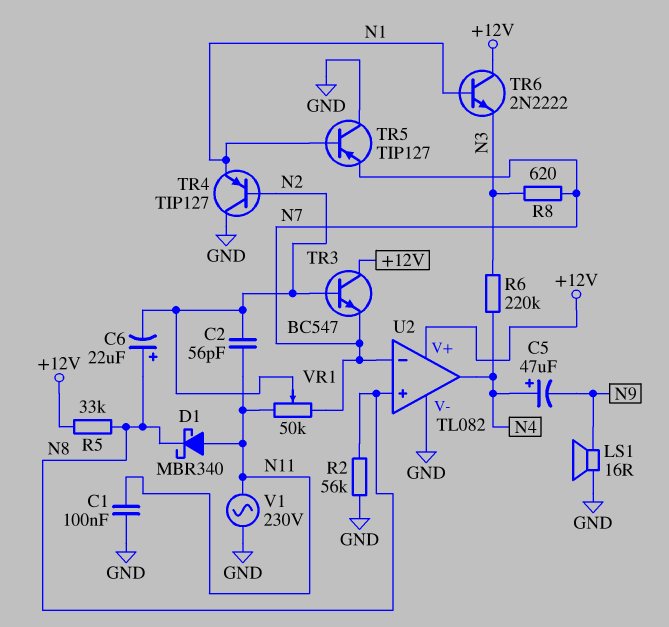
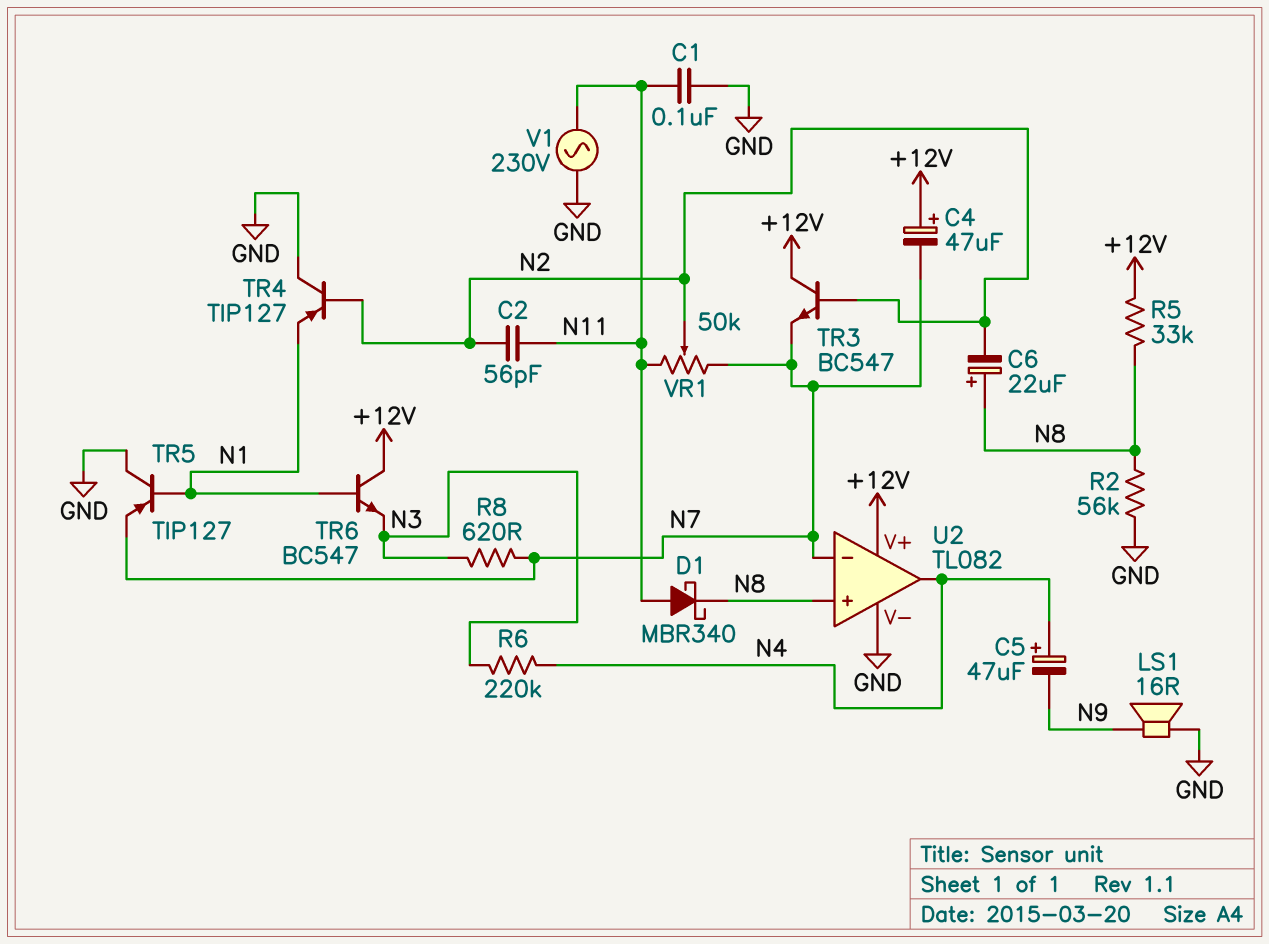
C4: none -> 47uF (plus +12V, minus N7)
TR6: NPN 2N2222 (B N1, C +12V, E N3) -> NPN BC547 (B N1, C +12V, E N3)

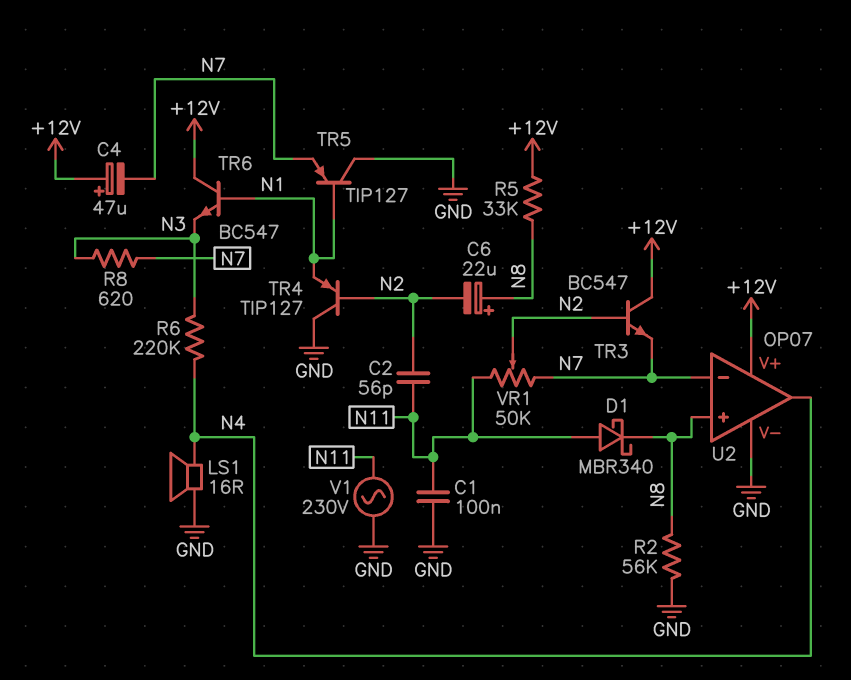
C5: 47uF (plus N4, minus N9) -> none
LS1: speaker 16R (GND, N9) -> speaker 16R (GND, N4)
U2: TL082 -> OP07

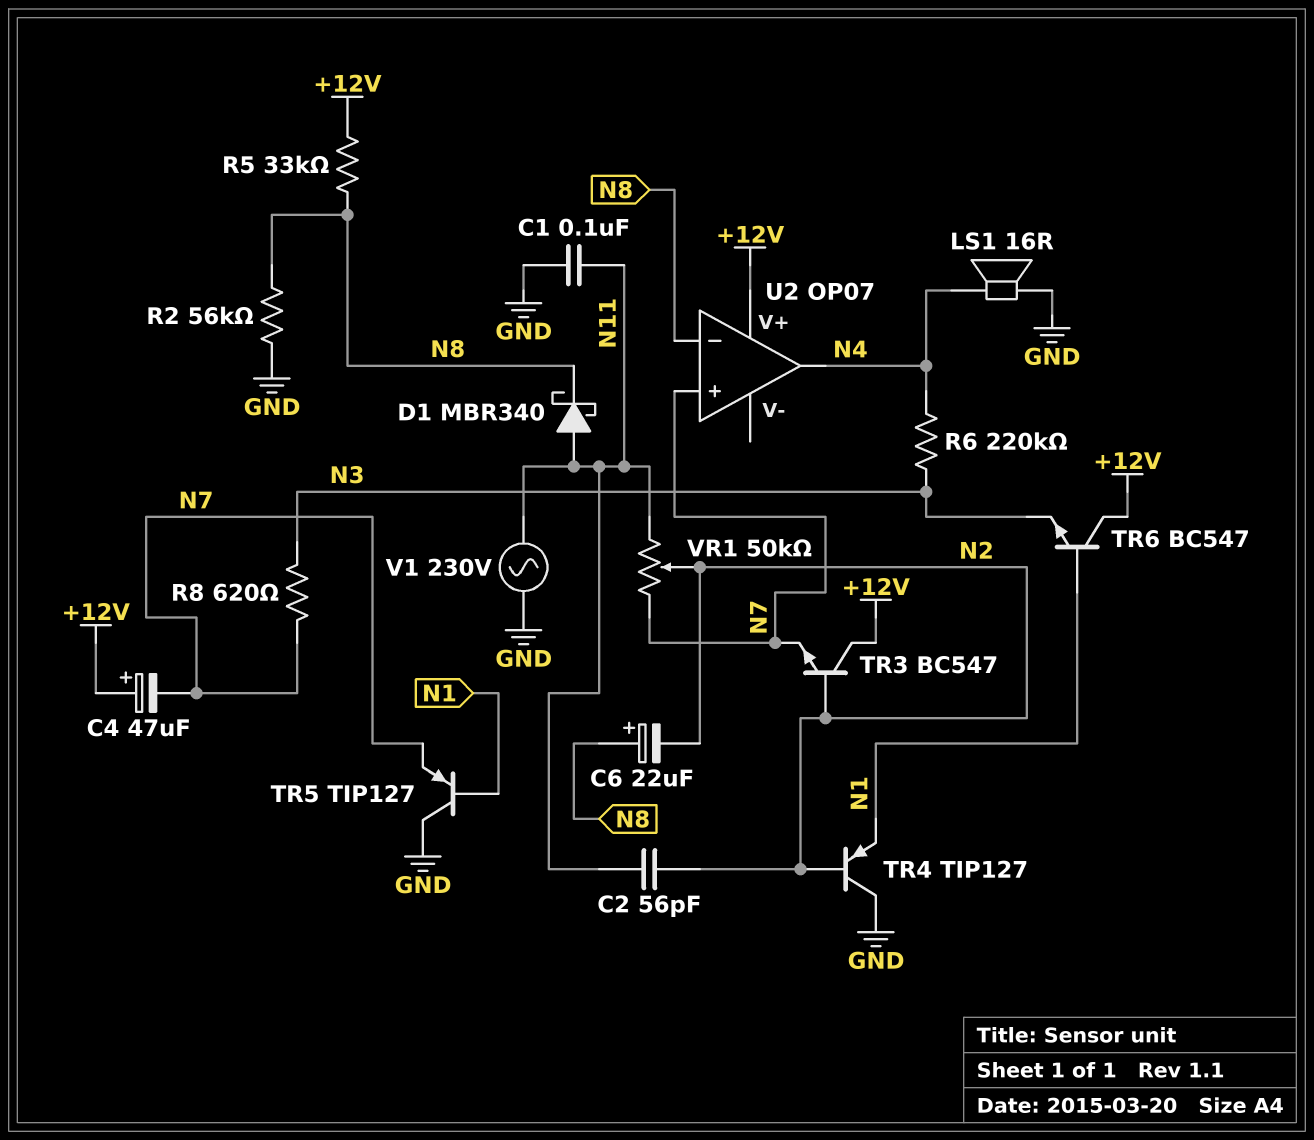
U2 pin V-: GND -> none
U2 pin in+: N8 -> N7
U2 pin in-: N7 -> N8

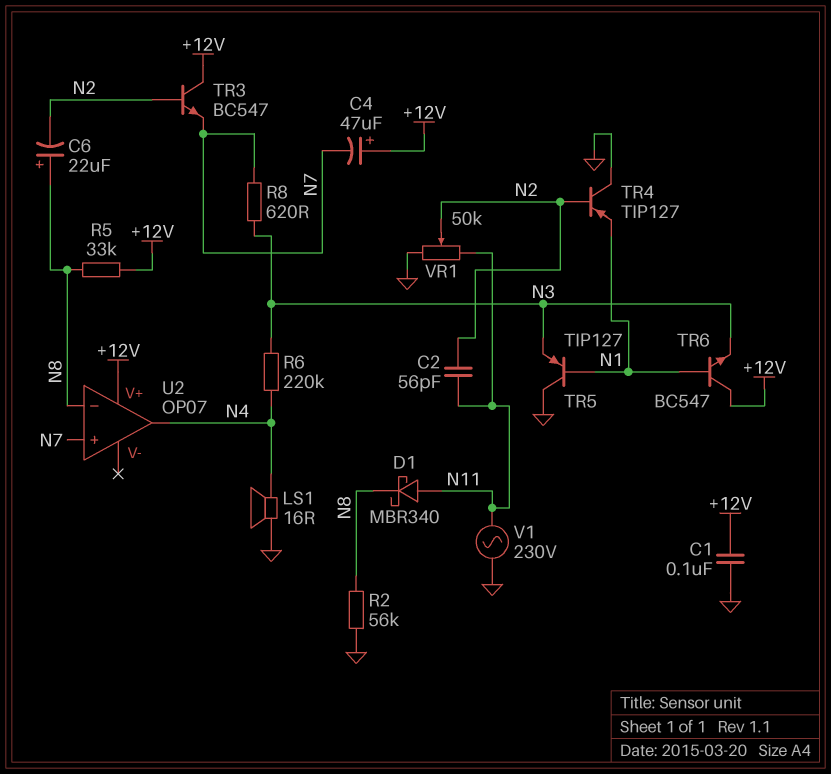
C1: 100nF (GND, N11) -> 100nF (+12V, GND)
TR5: PNP TIP127 (B N1, C GND, E N7) -> PNP TIP127 (B N1, C GND, E N3)
VR1: 50k (N7, N11, wiper N2) -> 50k (GND, N11, wiper N2)

